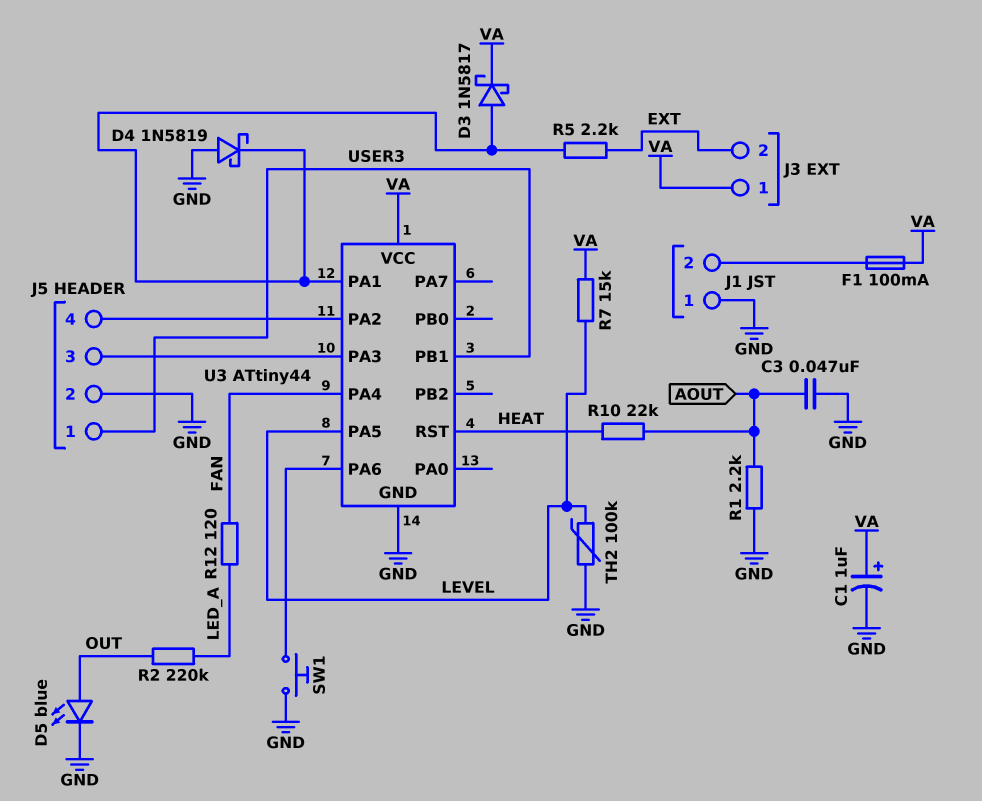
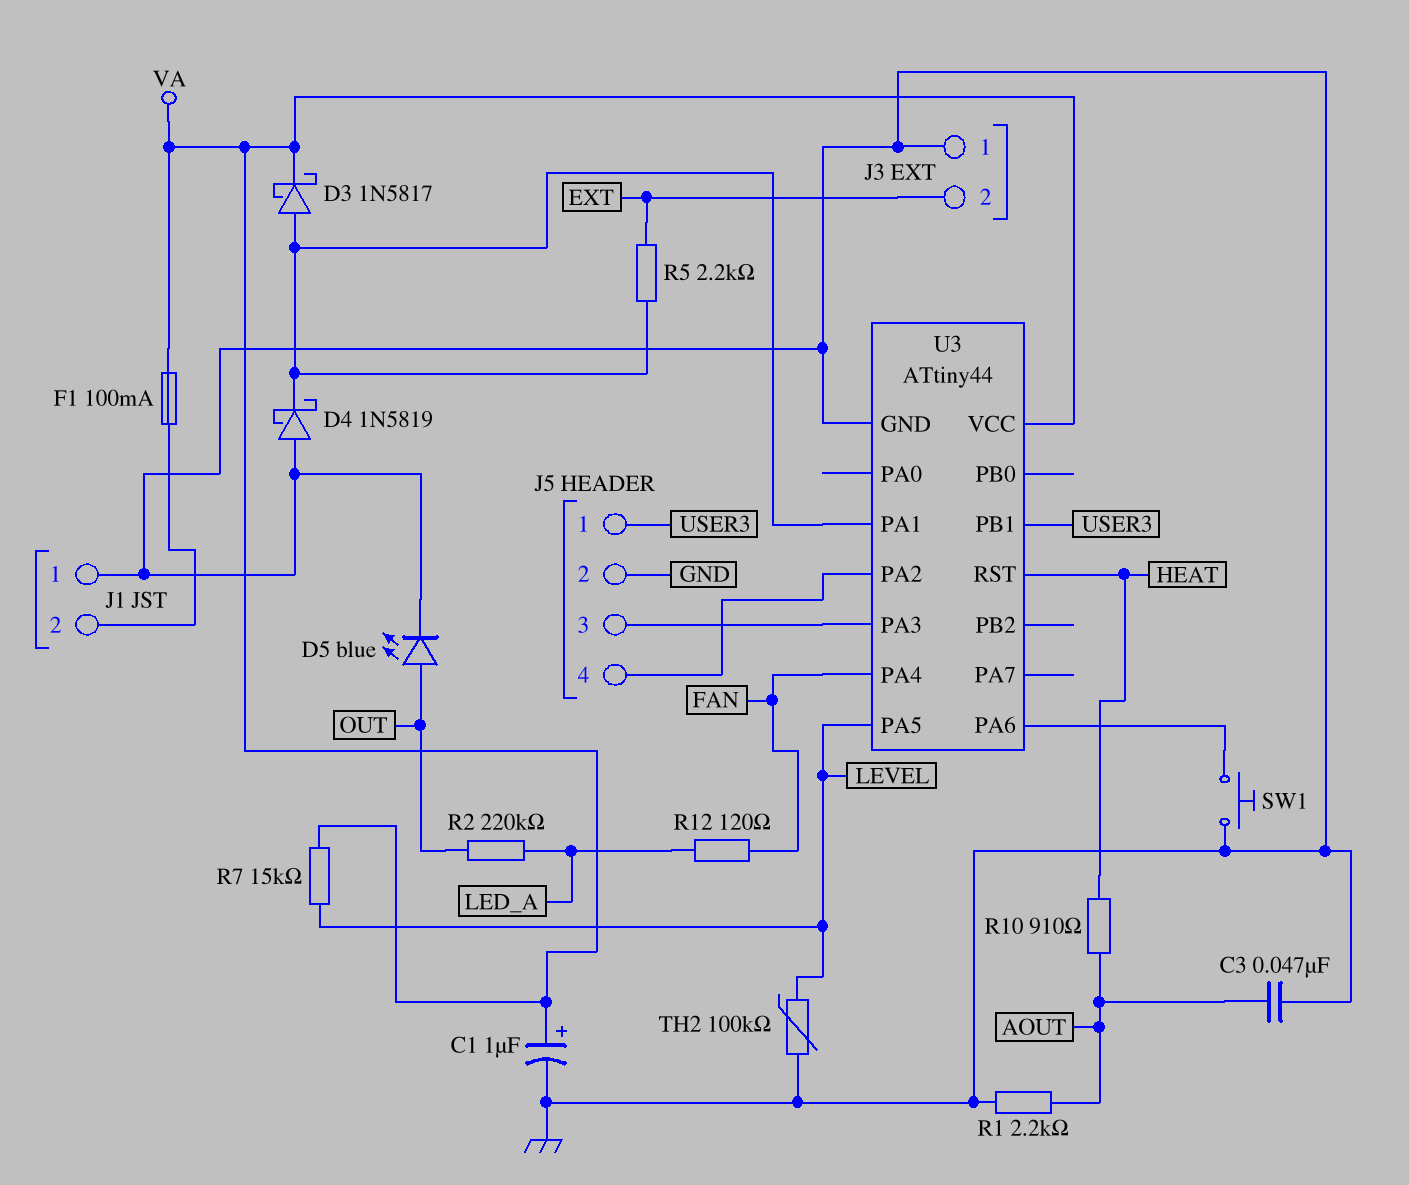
J3 pin 1: VA -> GND
R10: 22k (AOUT, HEAT) -> 910 (AOUT, HEAT)

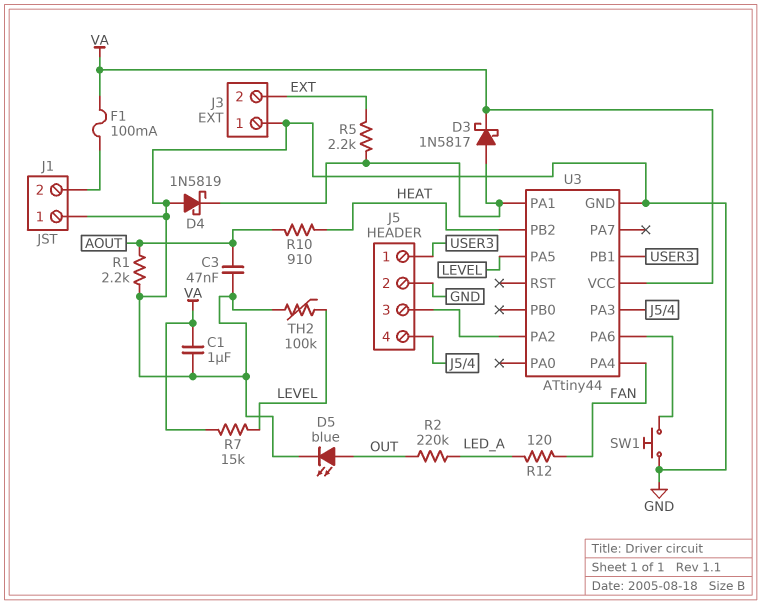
C1: 1uF (plus VA, minus GND) -> 1uF (GND, VA)
U3 pin PA2: J5/4 -> J5/3
U3 pin PA3: J5/3 -> J5/4
U3 pin PB2: none -> HEAT
U3 pin RST: HEAT -> none

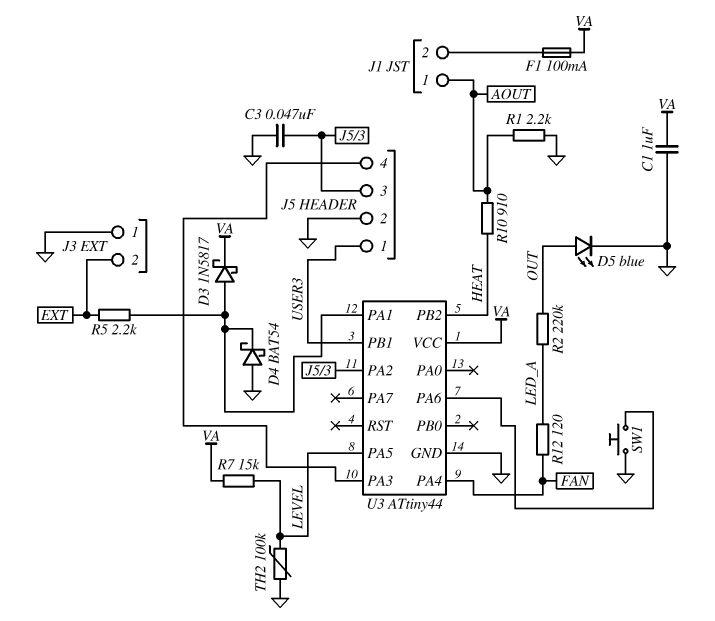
C3: 47nF (AOUT, GND) -> 47nF (GND, J5/3)
D4: schottky 1N5819 (A GND, K U3/PA1) -> schottky BAT54 (A GND, K U3/PA1)
J1 pin 1: GND -> AOUT

